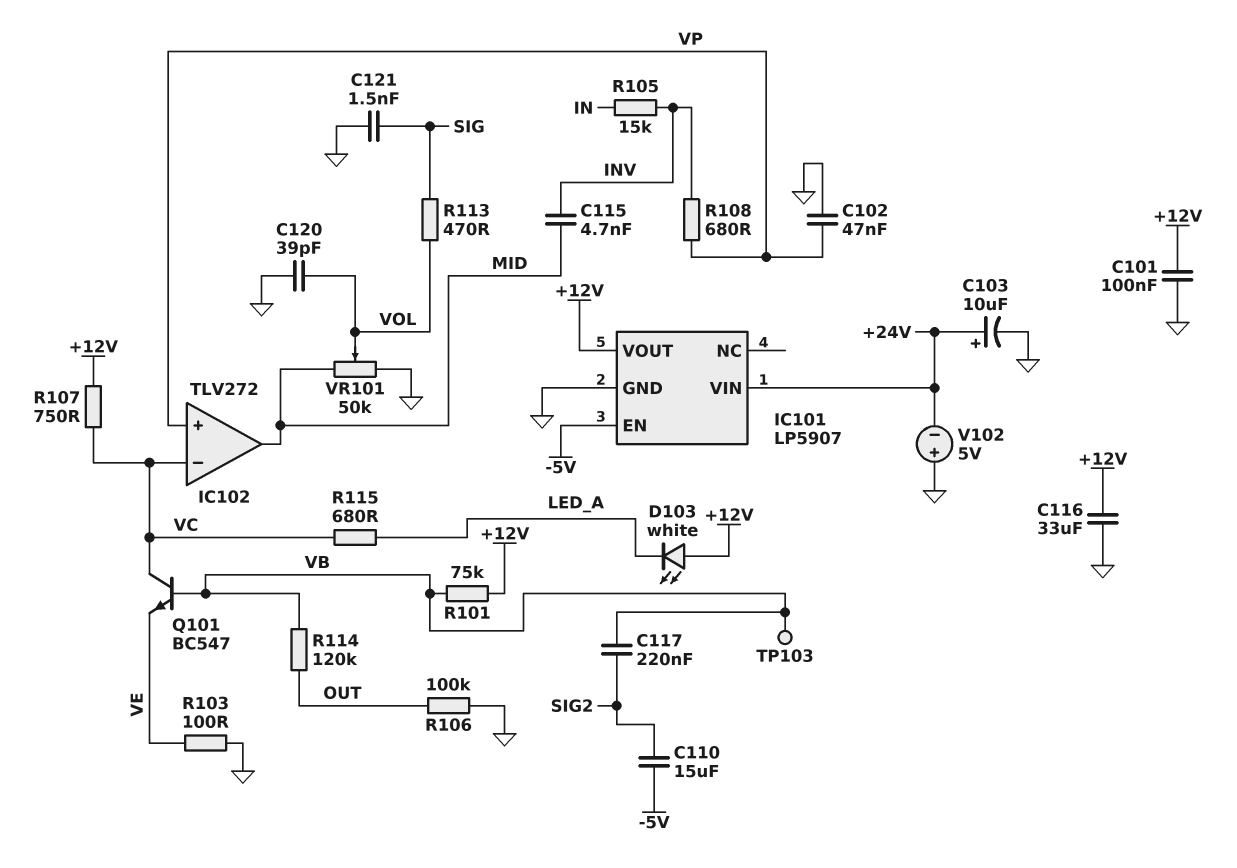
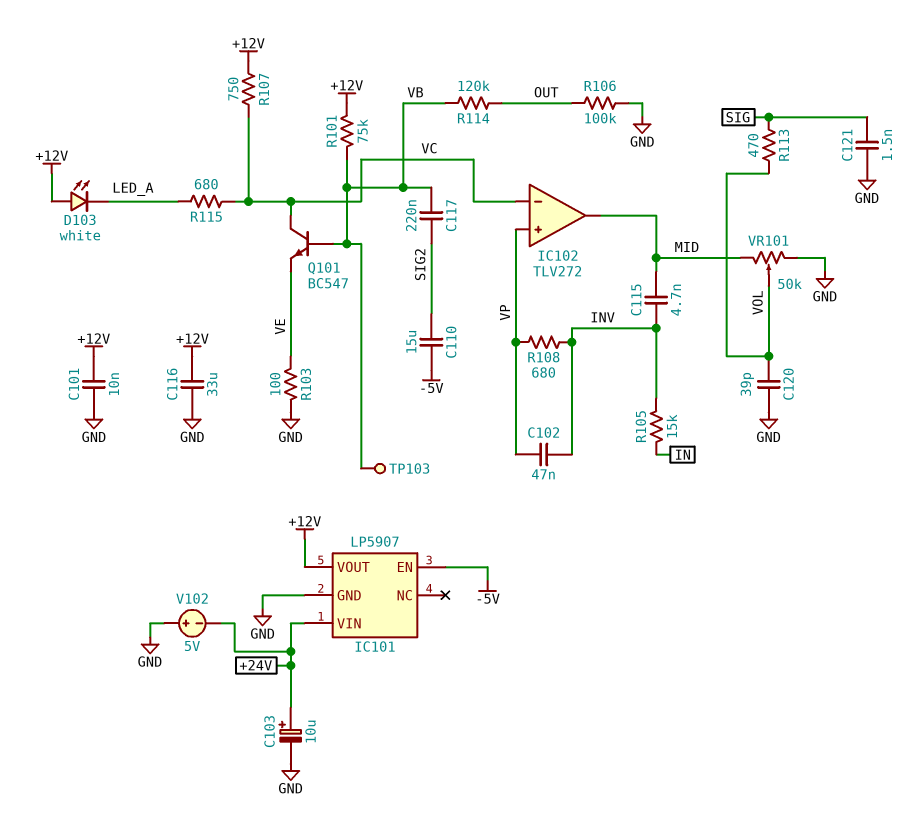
C101: 100nF (+12V, GND) -> 10nF (+12V, GND)
C102: 47nF (GND, VP) -> 47nF (INV, VP)

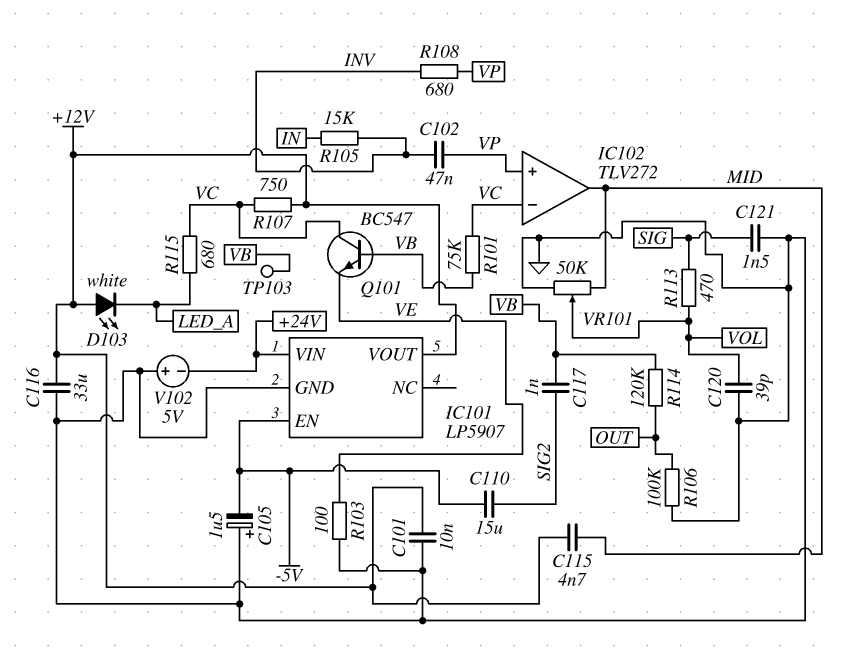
C103: 10uF (plus +24V, minus GND) -> none
C105: none -> 1.5uF (plus GND, minus -5V)
C115: 4.7nF (INV, MID) -> 4.7nF (+12V, MID)
C117: 220nF (SIG2, VB) -> 1nF (SIG2, VB)
R101: 75k (+12V, VB) -> 75k (VB, VC)

